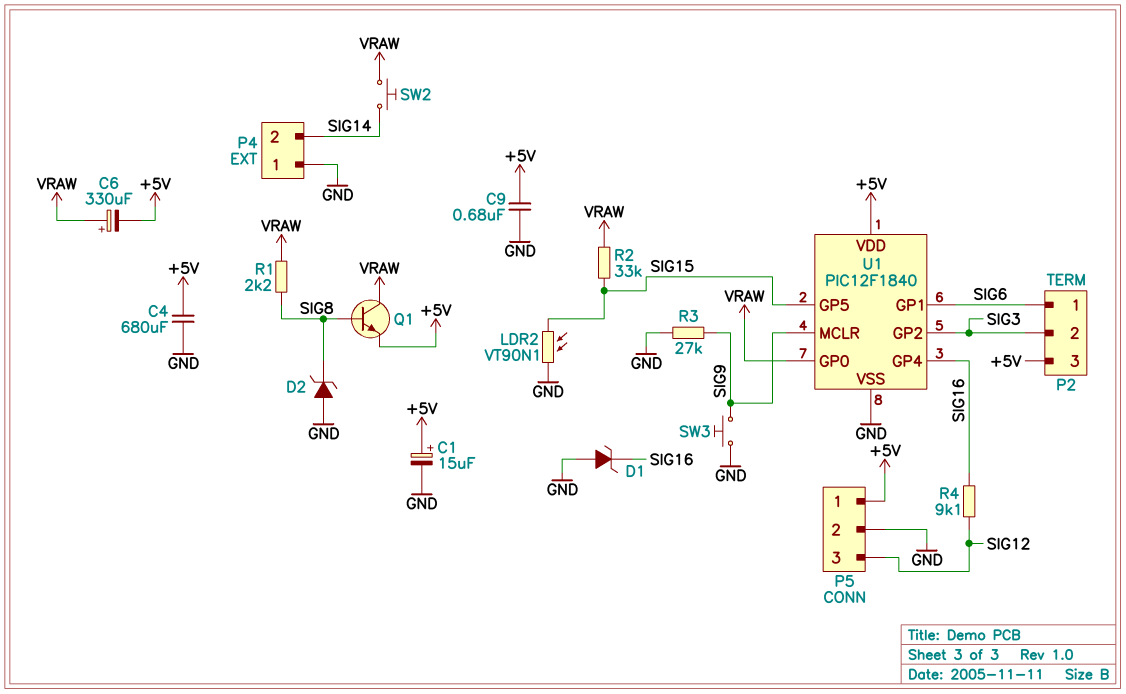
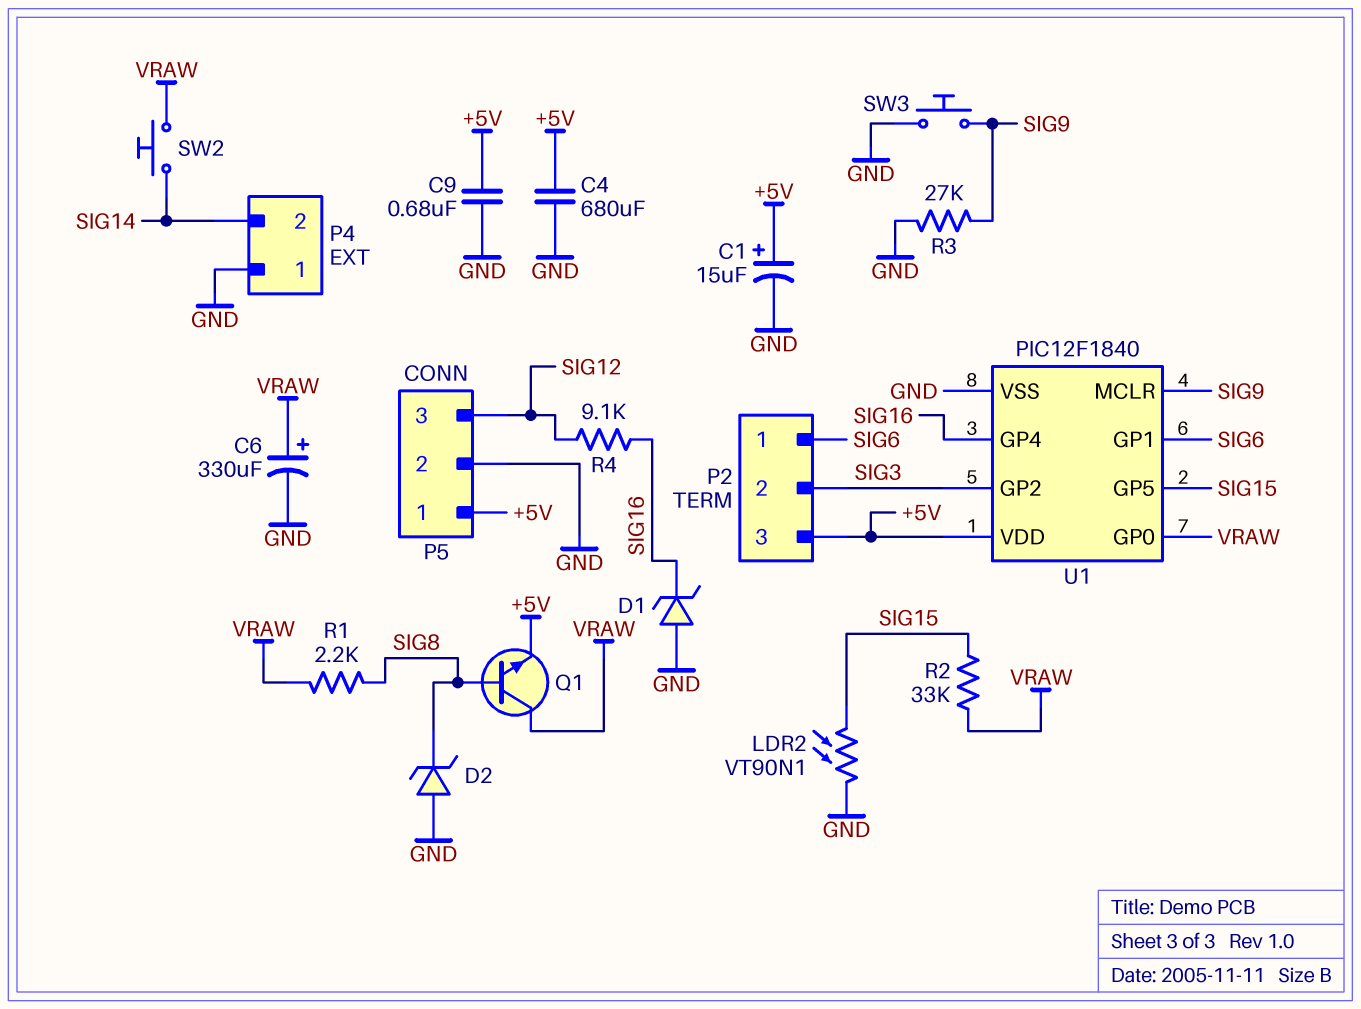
C6: 330uF (plus VRAW, minus +5V) -> 330uF (plus VRAW, minus GND)

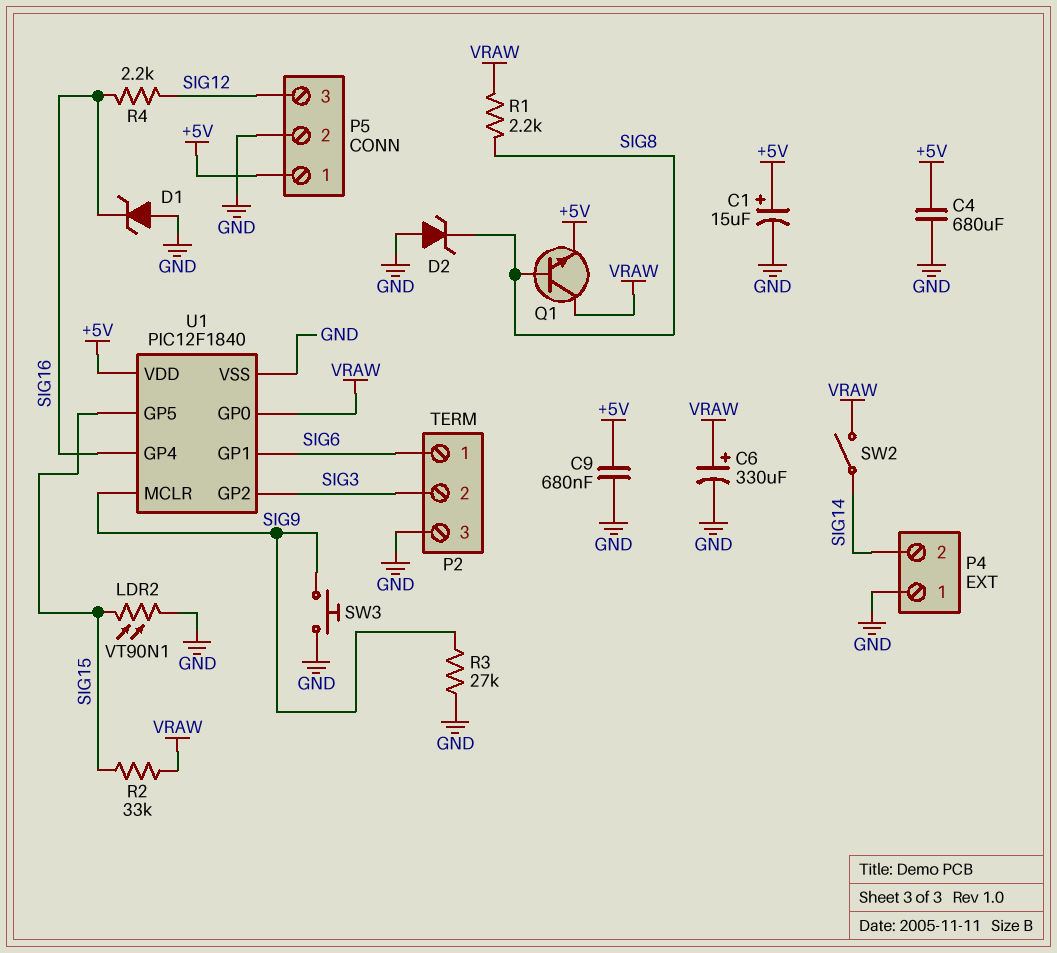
P2 pin 3: +5V -> GND
R4: 9.1k (SIG12, SIG16) -> 2.2k (SIG12, SIG16)
SW2: button (SIG14, VRAW) -> switch (SIG14, VRAW)

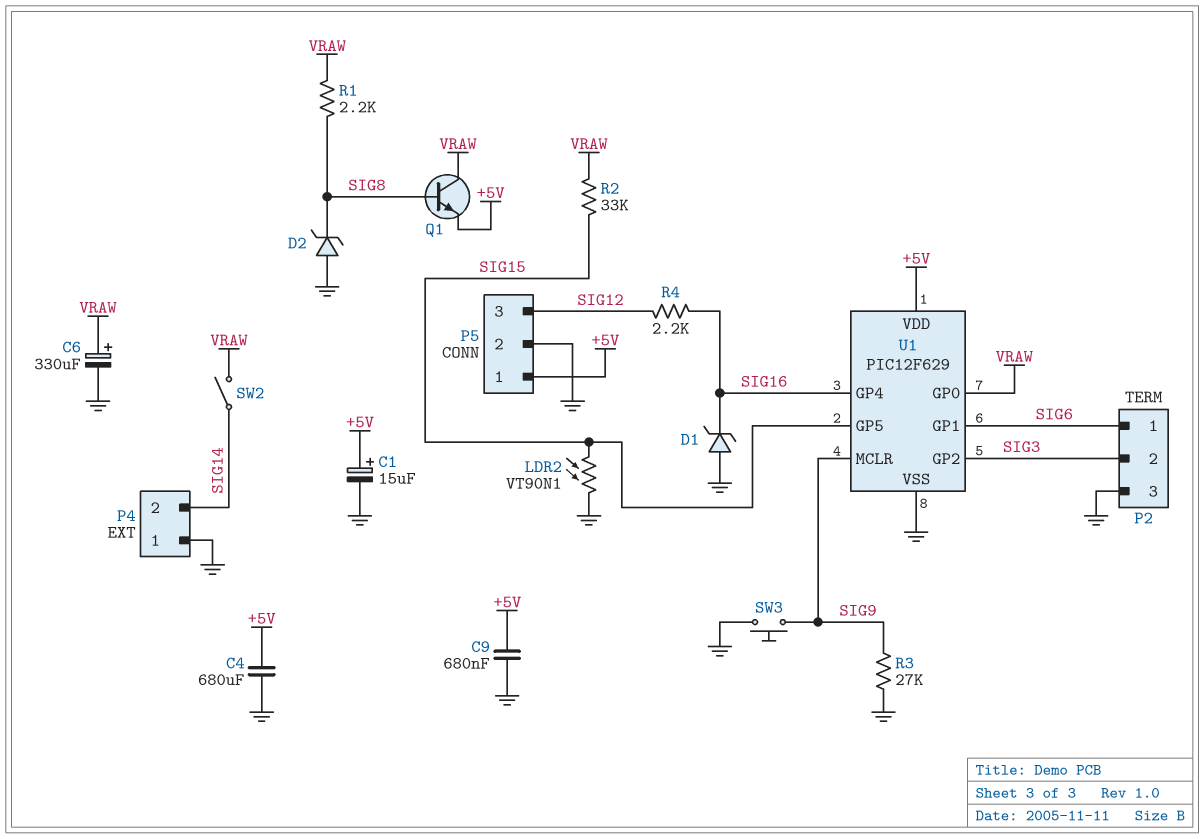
U1: PIC12F1840 -> PIC12F629

